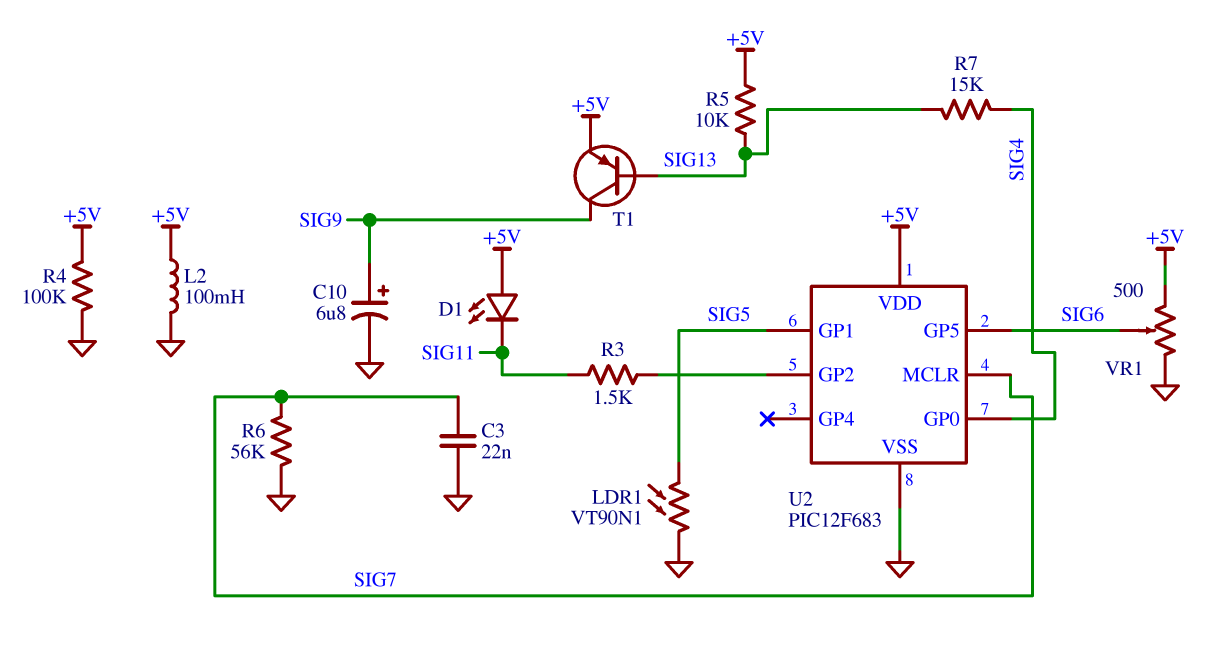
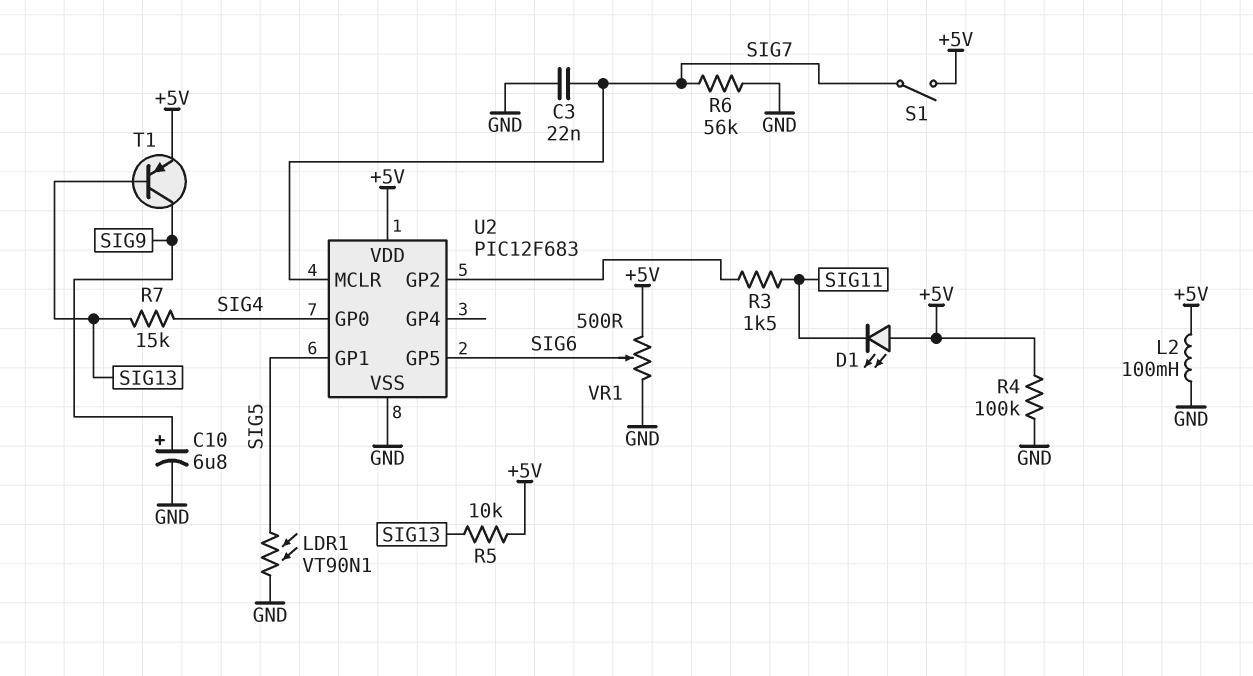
S1: none -> switch (+5V, SIG7)

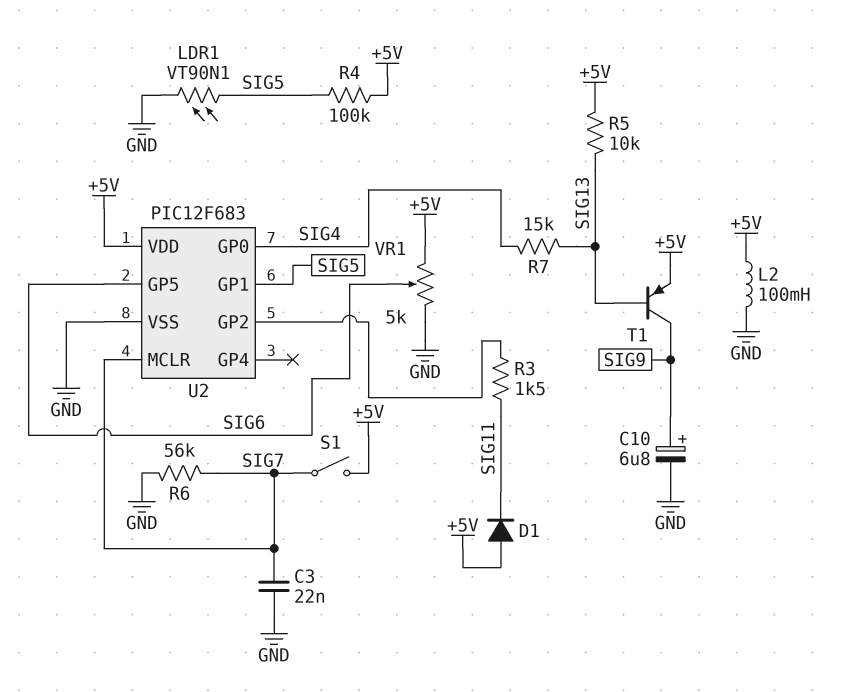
D1: LED (A +5V, K SIG11) -> diode (A +5V, K SIG11)
R4: 100k (+5V, GND) -> 100k (+5V, SIG5)
VR1: 500 (+5V, GND, wiper SIG6) -> 5k (+5V, GND, wiper SIG6)

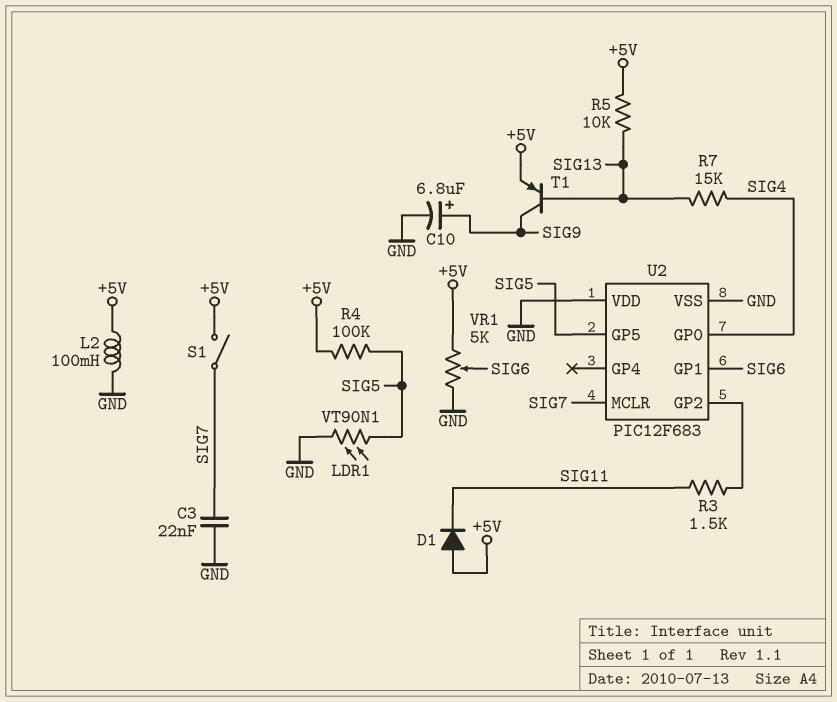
R6: 56k (GND, SIG7) -> none
U2 pin GP1: SIG5 -> SIG6
U2 pin GP5: SIG6 -> SIG5
U2 pin VDD: +5V -> GND

